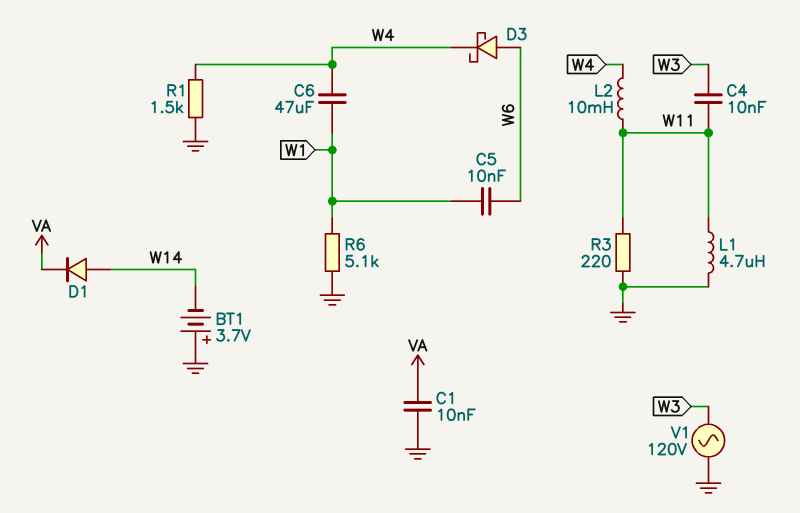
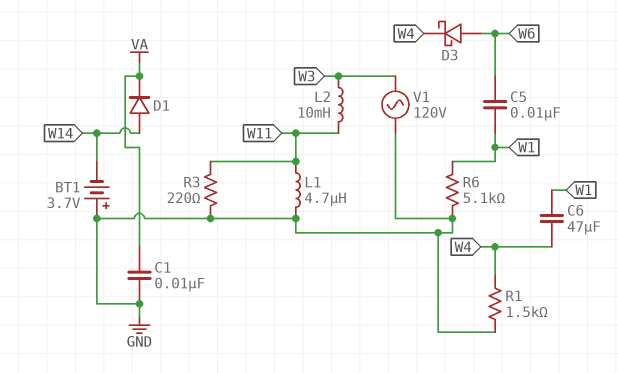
C4: 10nF (W3, W11) -> none
L2: 10mH (W4, W11) -> 10mH (W3, W11)

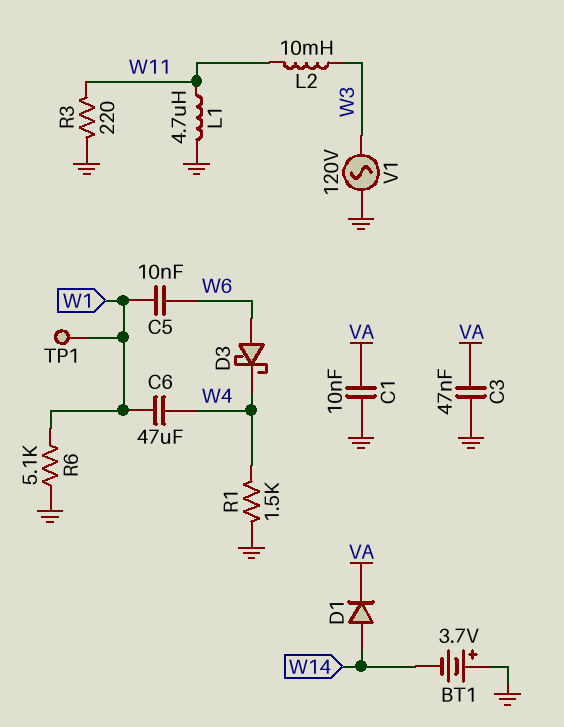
C3: none -> 47nF (GND, VA)
TP1: none -> test point (W1)

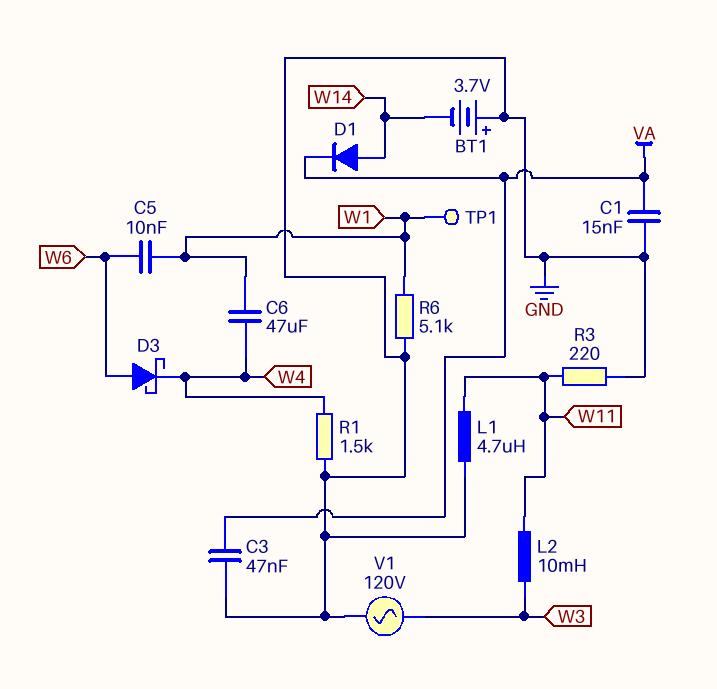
C1: 10nF (GND, VA) -> 15nF (GND, VA)

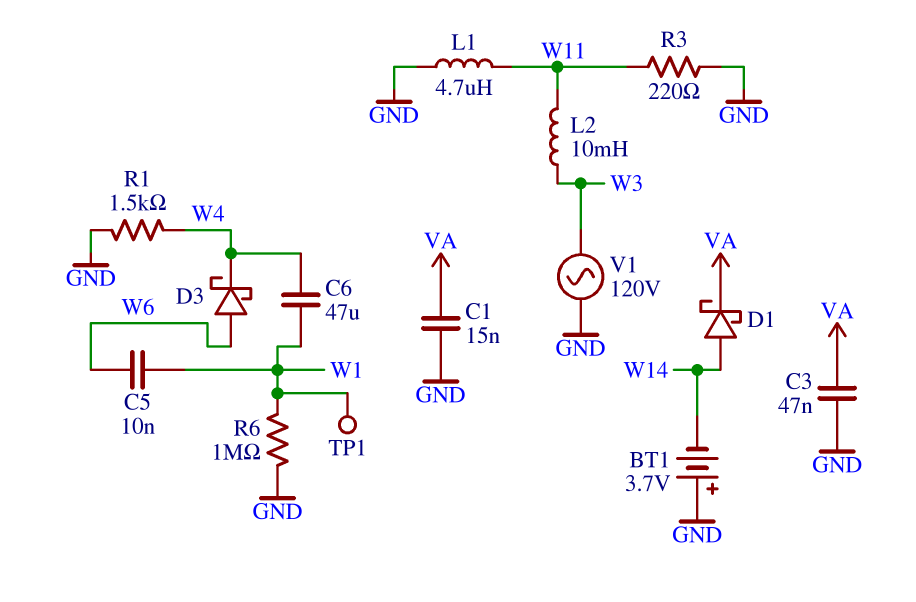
D1: diode (A W14, K VA) -> schottky (A W14, K VA)
R6: 5.1k (GND, W1) -> 1M (GND, W1)

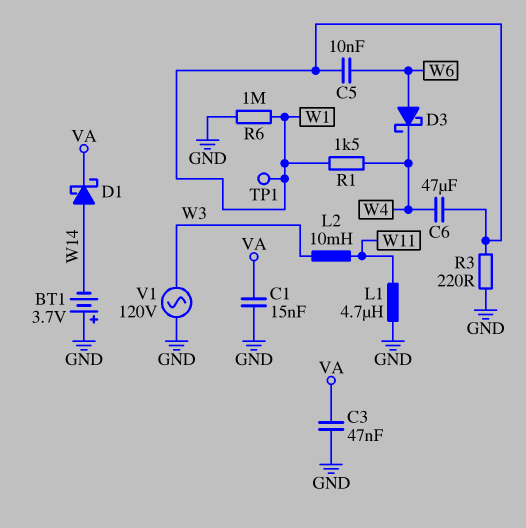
R1: 1.5k (GND, W4) -> 1.5k (W1, W4)
R3: 220 (GND, W11) -> 220 (GND, W1)

